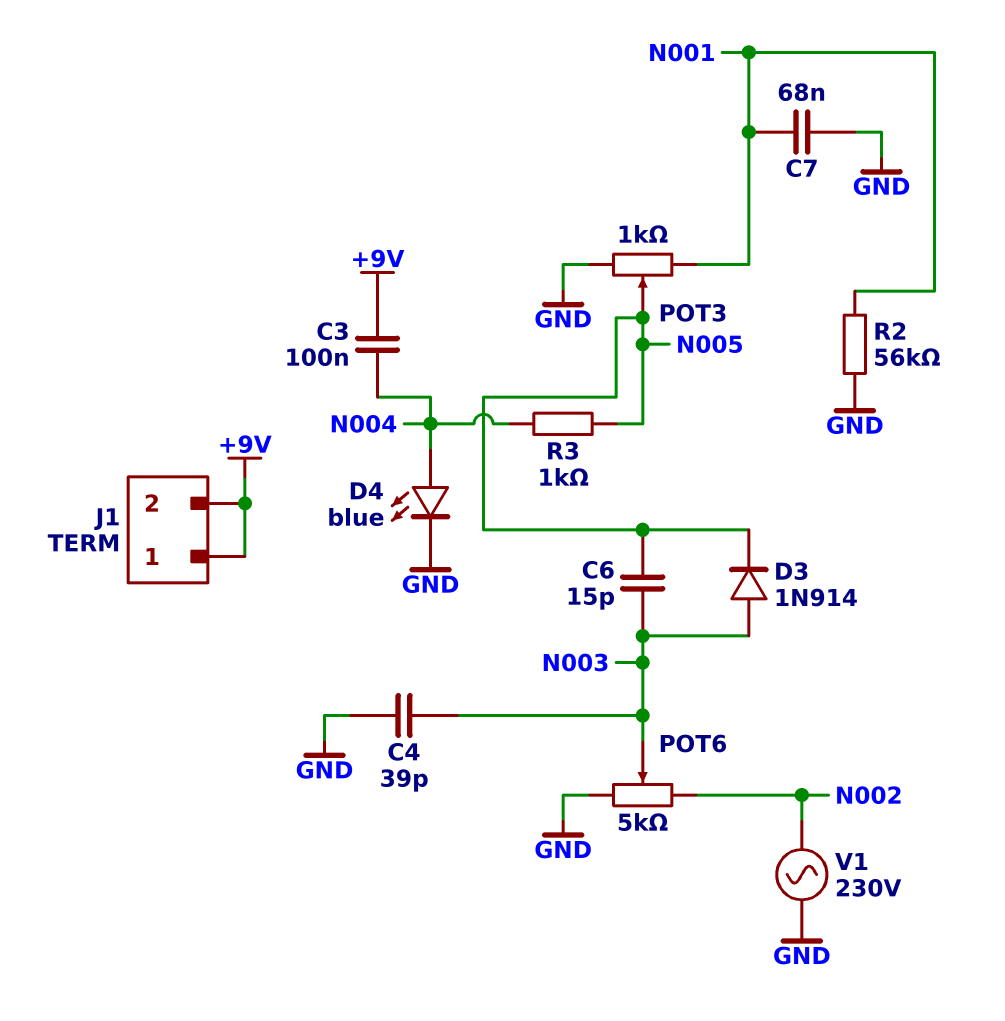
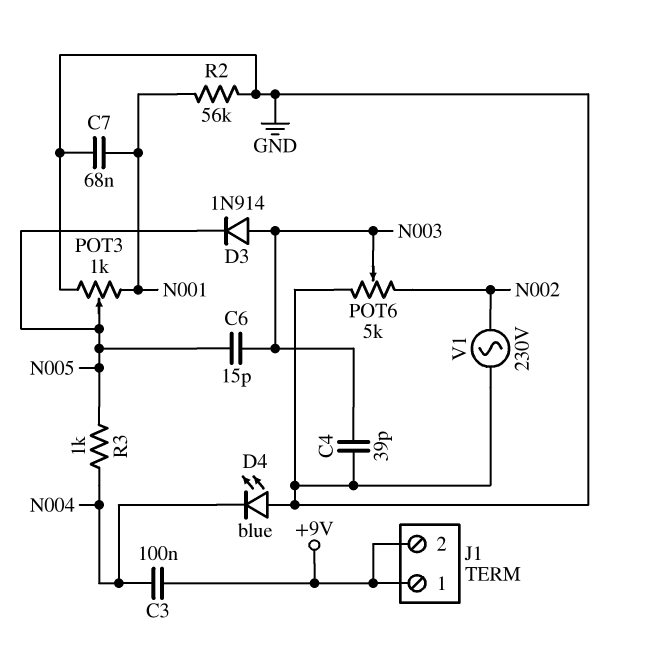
D4: LED blue (A N004, K GND) -> LED blue (A GND, K N004)

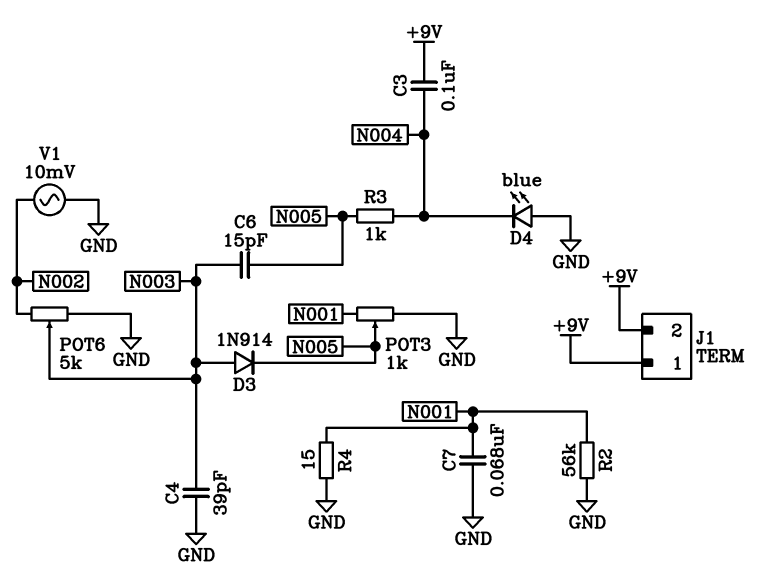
R4: none -> 15 (GND, N001)
V1: AC 230V (GND, N002) -> AC 10mV (GND, N002)

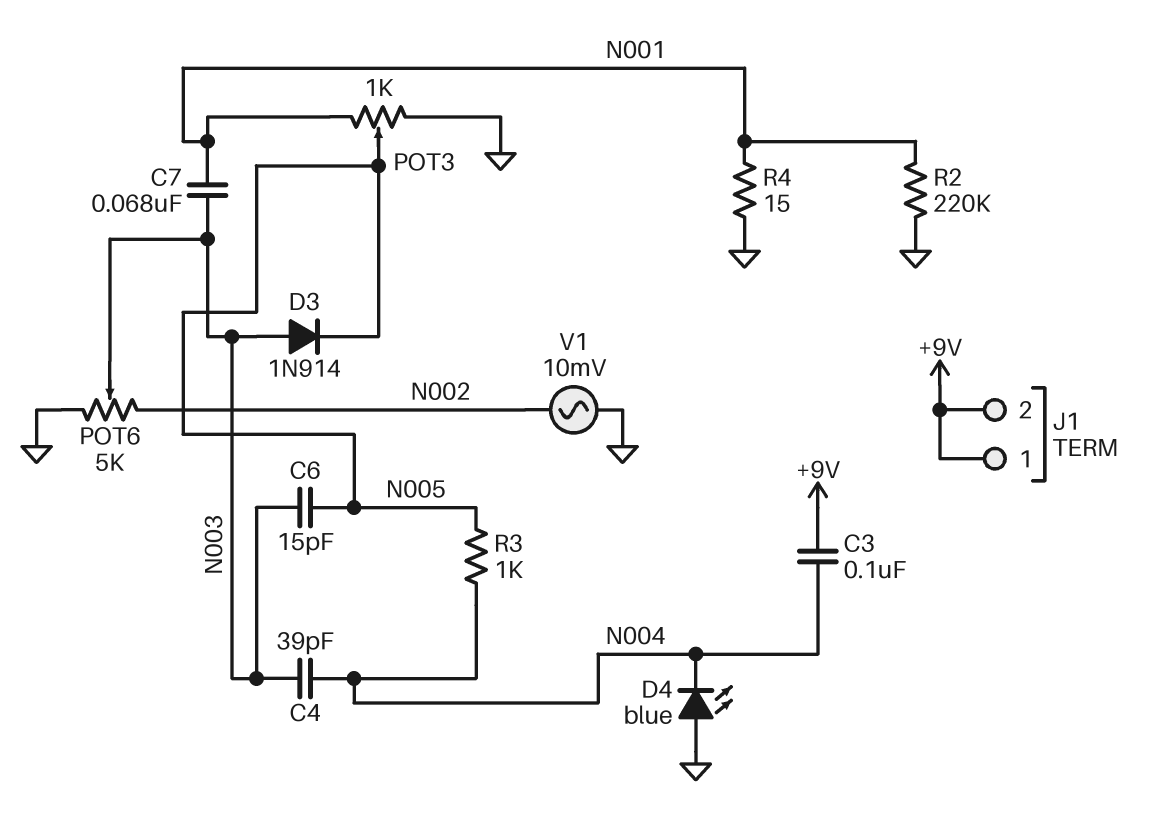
C4: 39pF (GND, N003) -> 39pF (N003, N004)
C7: 68nF (GND, N001) -> 68nF (N001, N003)
R2: 56k (GND, N001) -> 220k (GND, N001)

